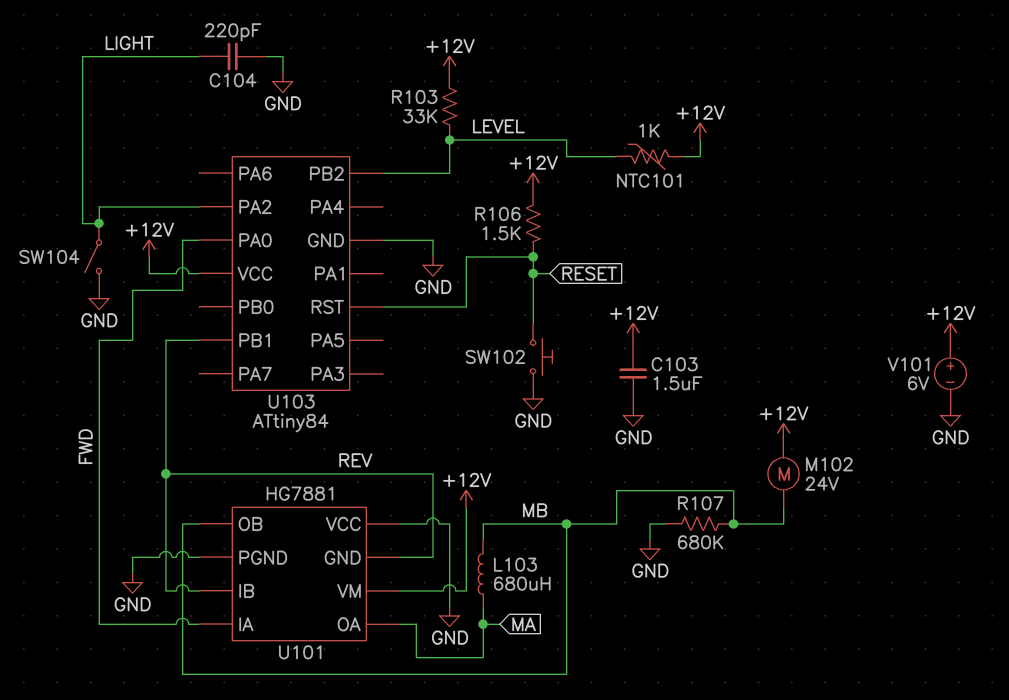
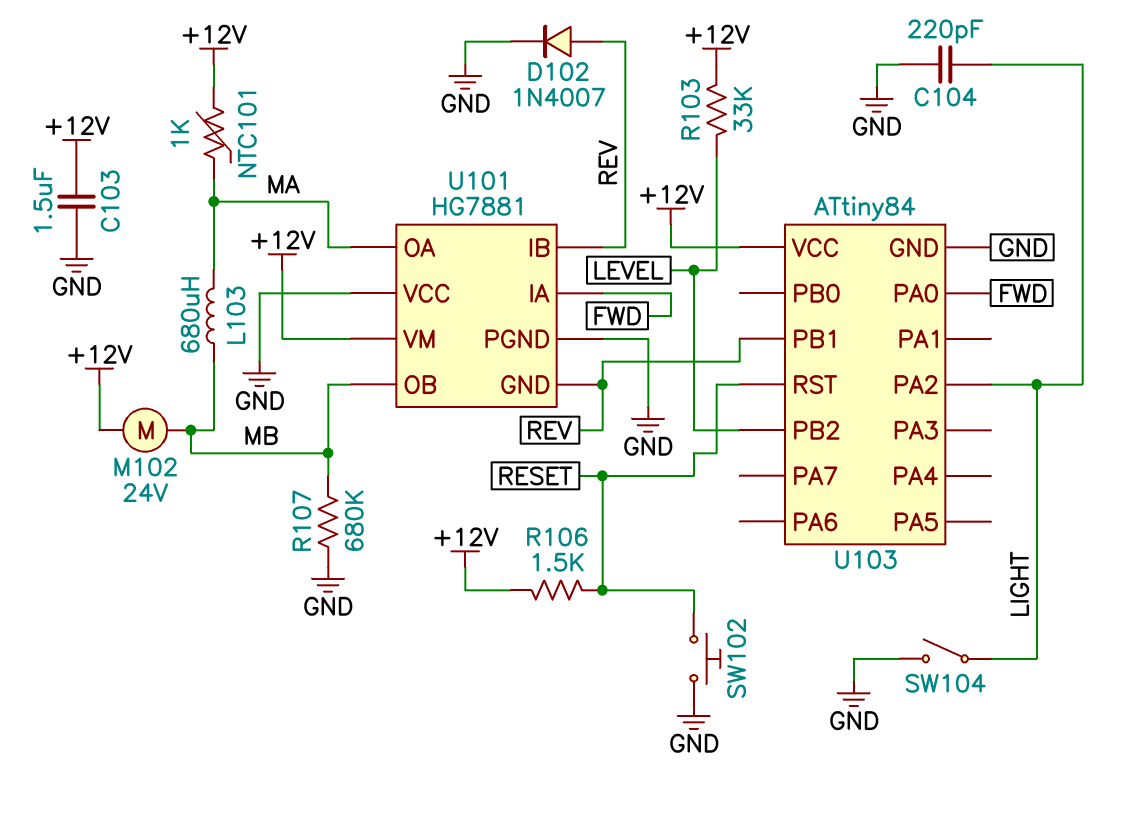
D102: none -> diode 1N4007 (A REV, K GND)
NTC101: 1k (+12V, LEVEL) -> 1k (+12V, MA)
V101: 6V (plus +12V, minus GND) -> none

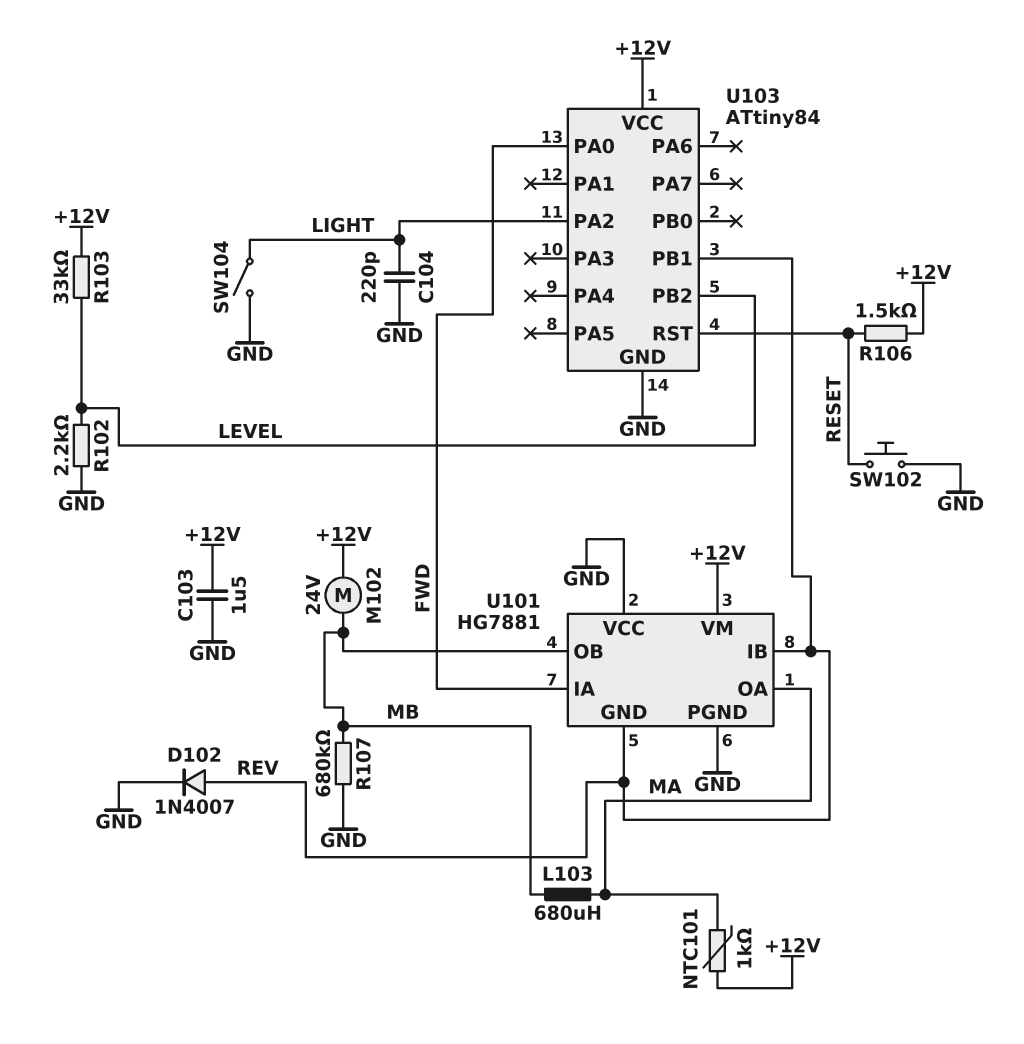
R102: none -> 2.2k (GND, LEVEL)

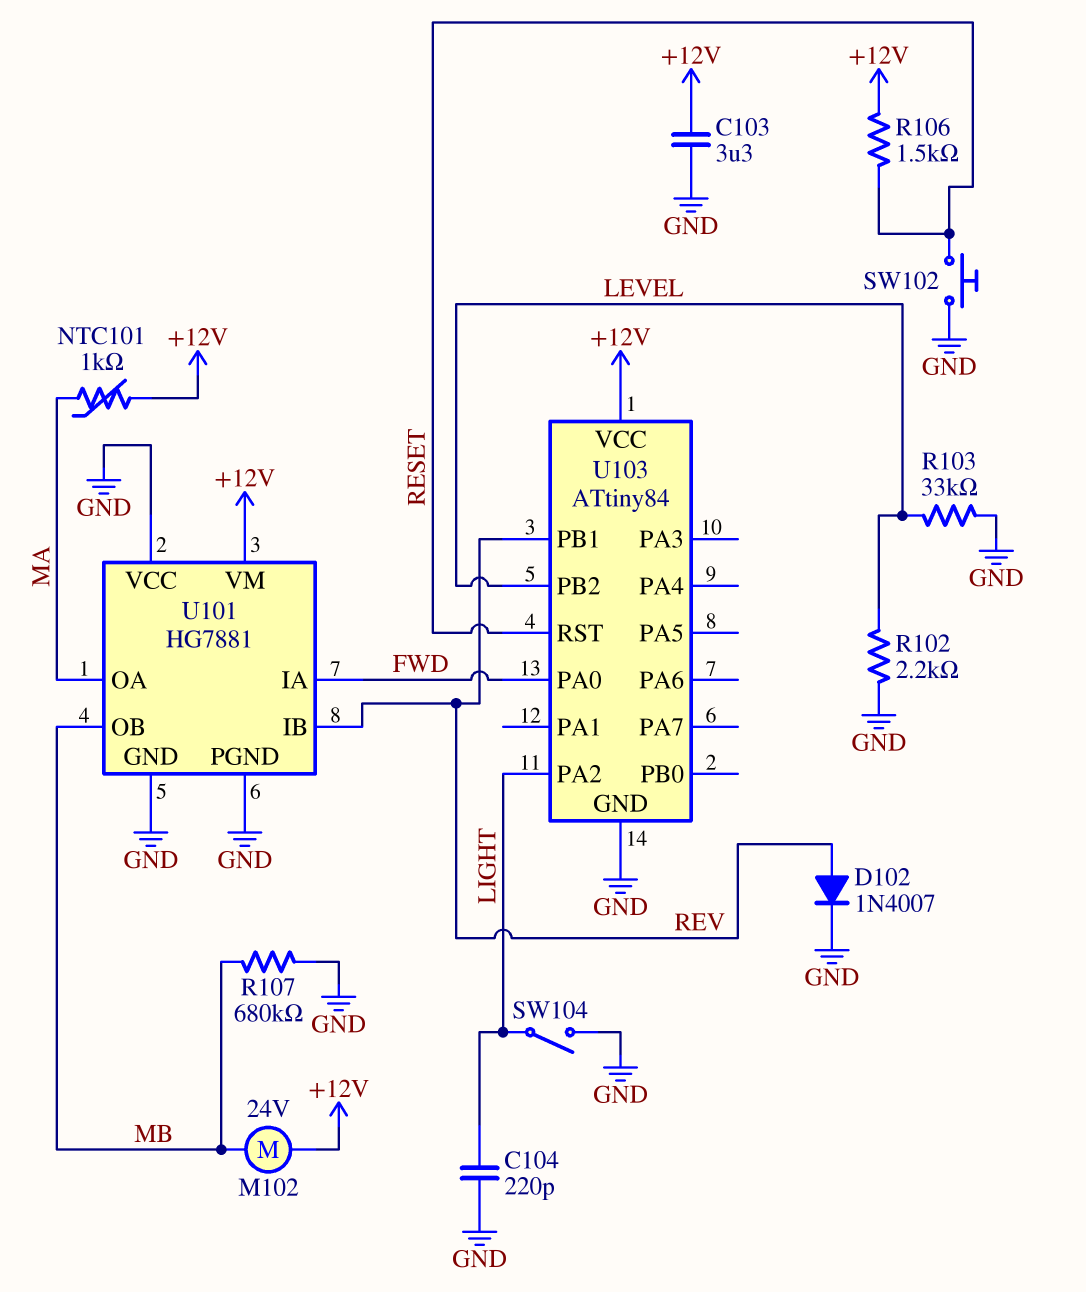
C103: 1.5uF (+12V, GND) -> 3.3uF (+12V, GND)
L103: 680uH (MA, MB) -> none
R103: 33k (+12V, LEVEL) -> 33k (GND, LEVEL)
U101 pin GND: REV -> GND

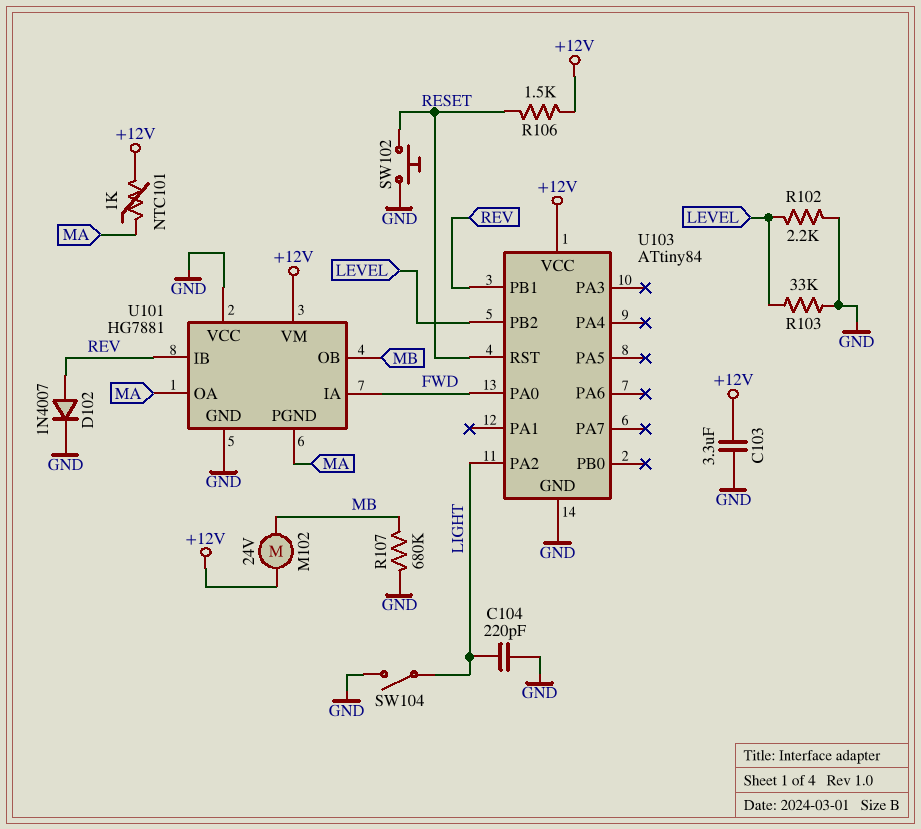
U101 pin PGND: GND -> MA

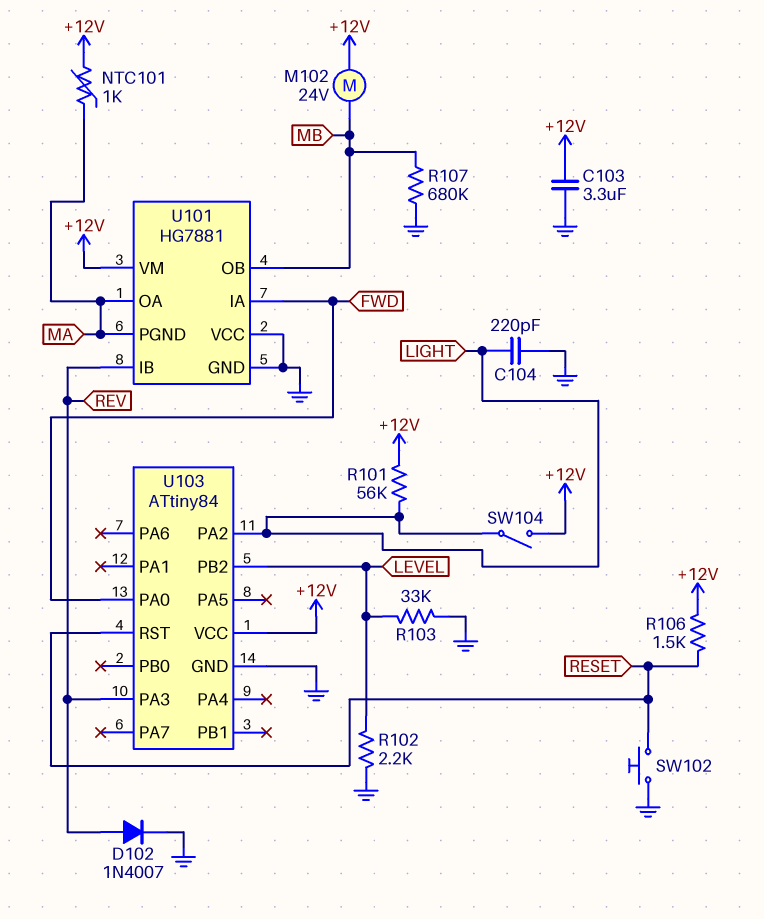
R101: none -> 56k (+12V, LIGHT)
SW104: switch (GND, LIGHT) -> switch (+12V, LIGHT)
U103 pin PA3: none -> REV
U103 pin PB1: REV -> none

